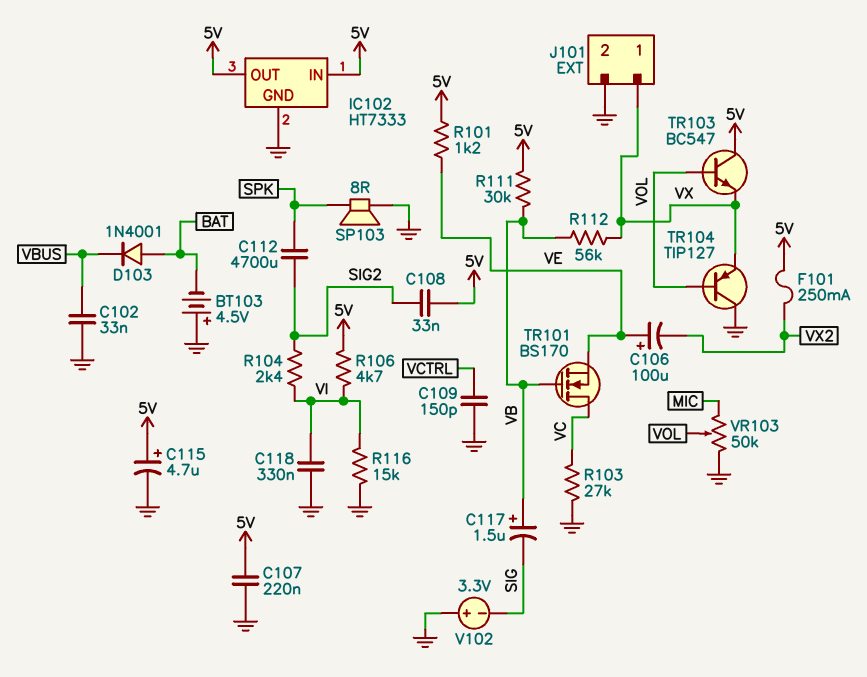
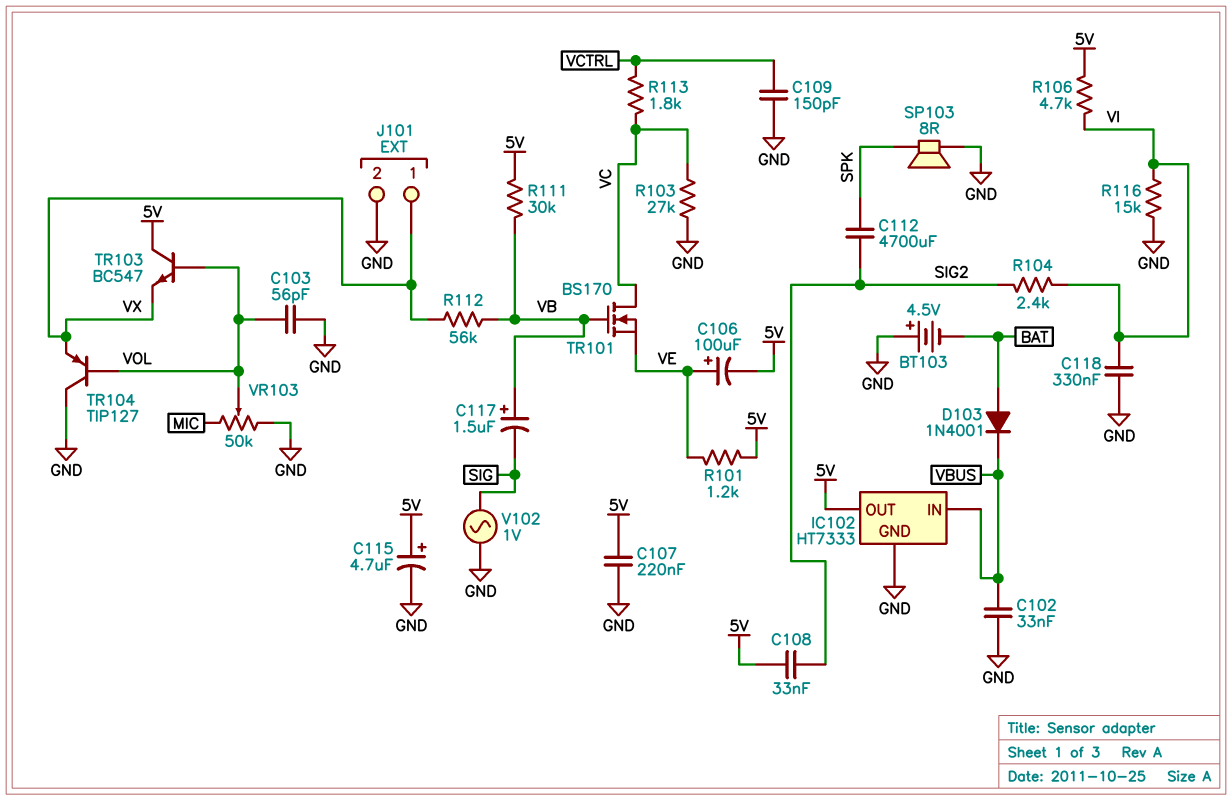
C103: none -> 56pF (GND, VOL)
C106: 100uF (plus VE, minus VX2) -> 100uF (plus VE, minus 5V)
F101: 250mA (5V, VX2) -> none
IC102 pin IN: 5V -> VBUS
R113: none -> 1.8k (VC, VCTRL)
V102: 3.3V (plus GND, minus SIG) -> AC 1V (GND, SIG)

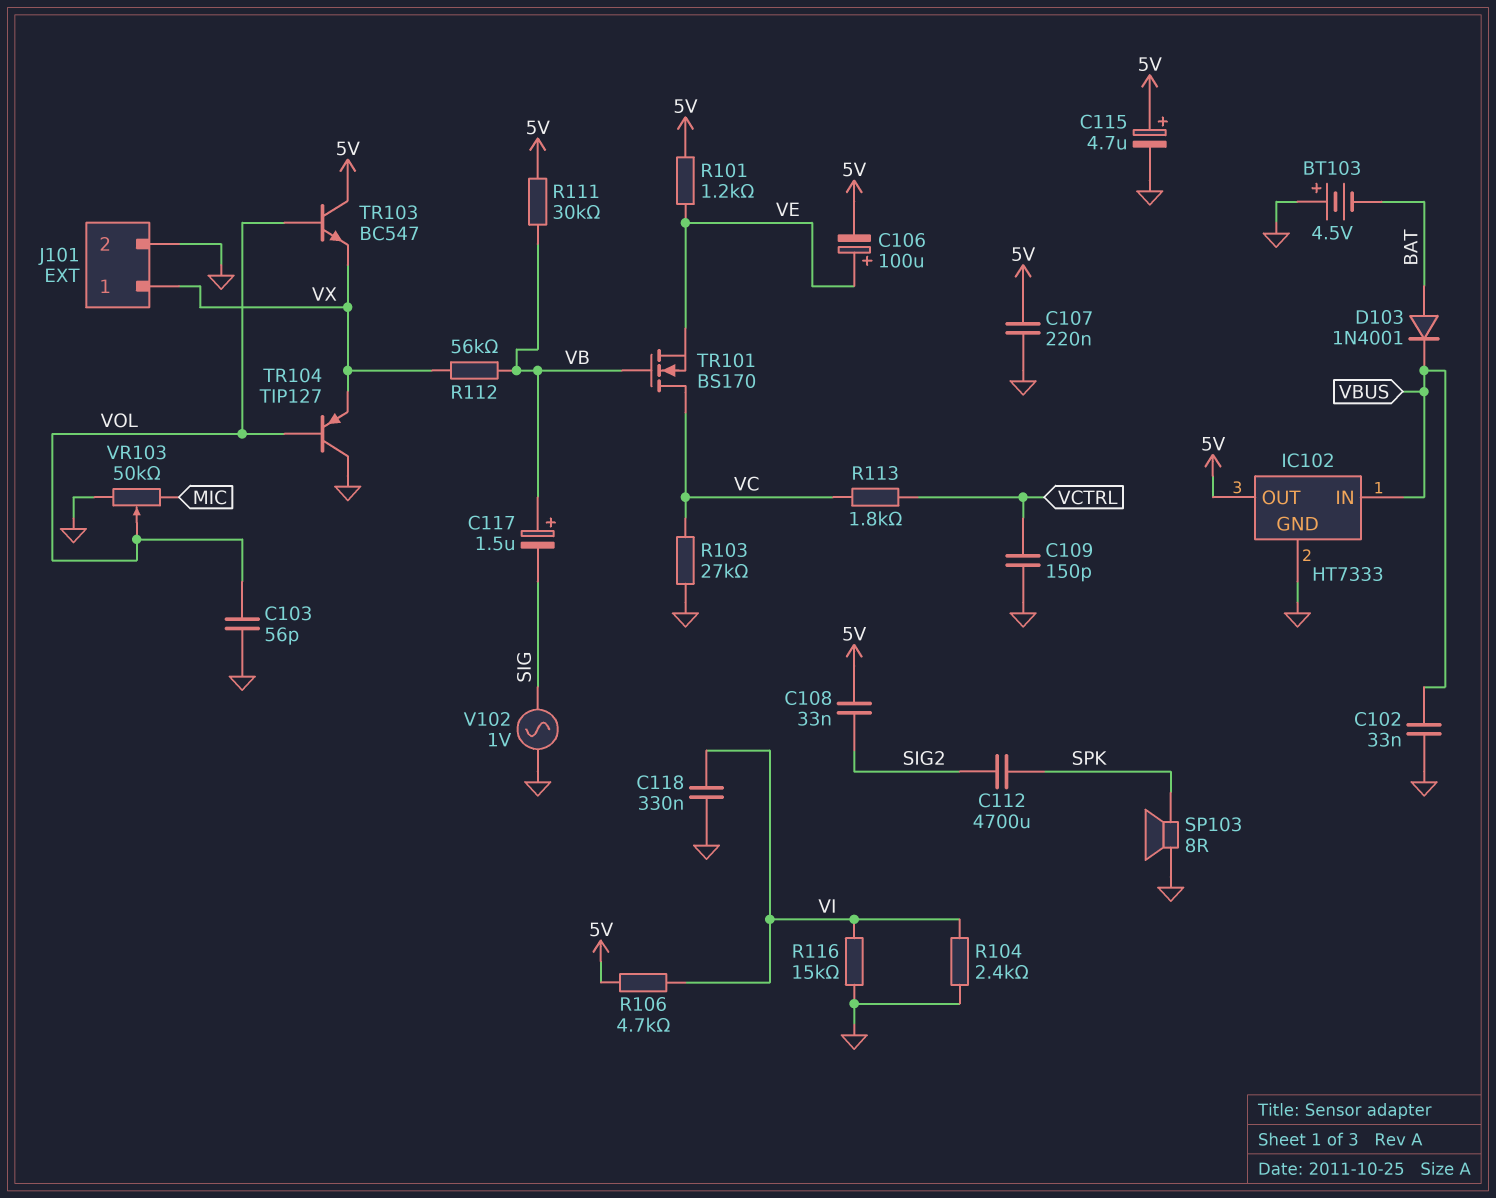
R104: 2.4k (SIG2, VI) -> 2.4k (GND, VI)

